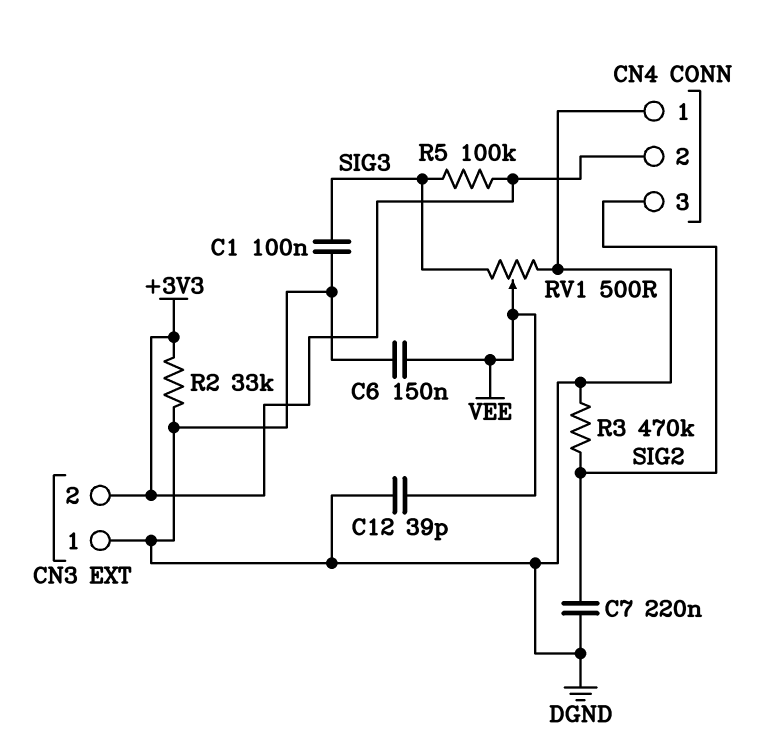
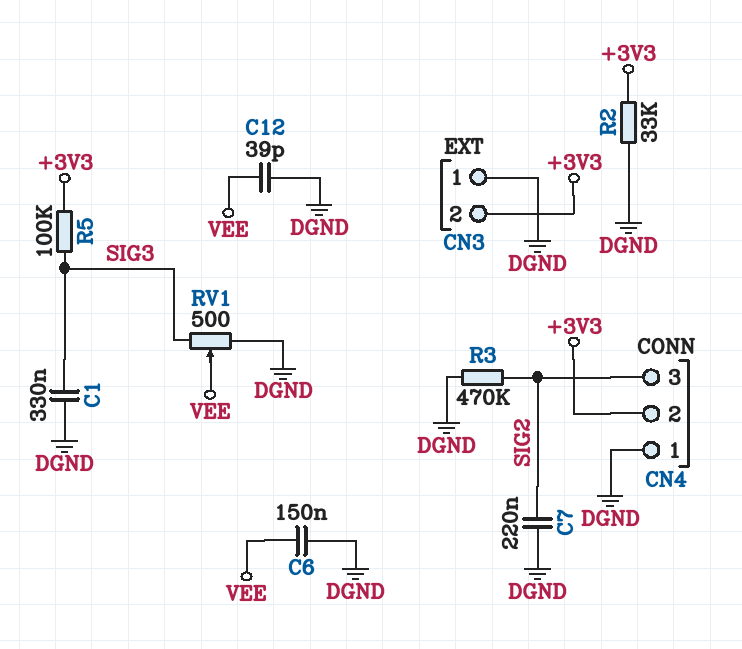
C1: 100nF (DGND, SIG3) -> 330nF (DGND, SIG3)

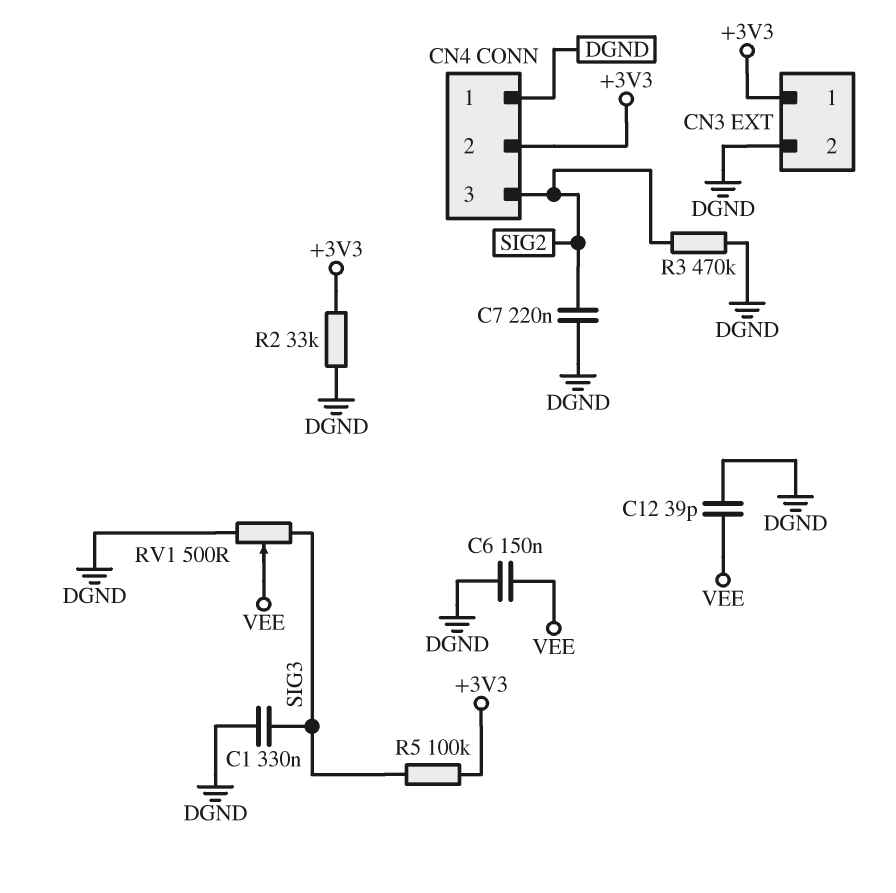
CN3 pin 1: DGND -> +3V3
CN3 pin 2: +3V3 -> DGND

